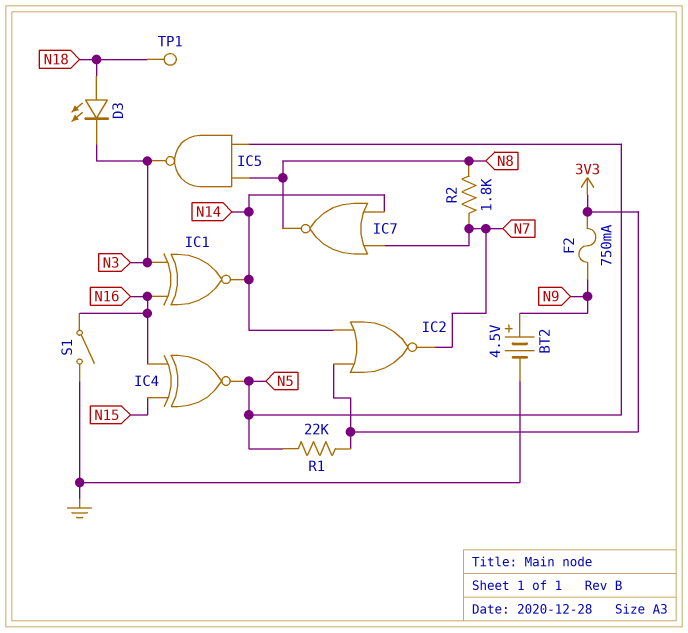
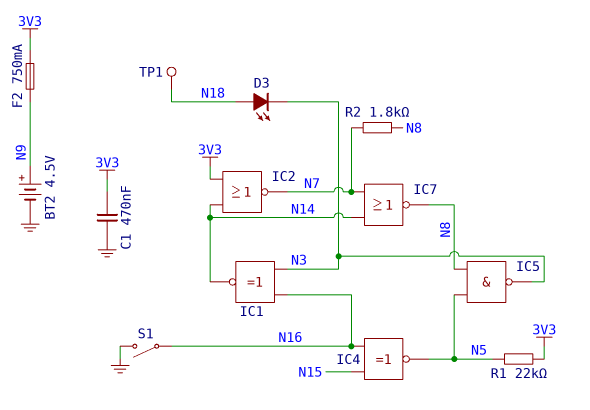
C1: none -> 470nF (3V3, GND)

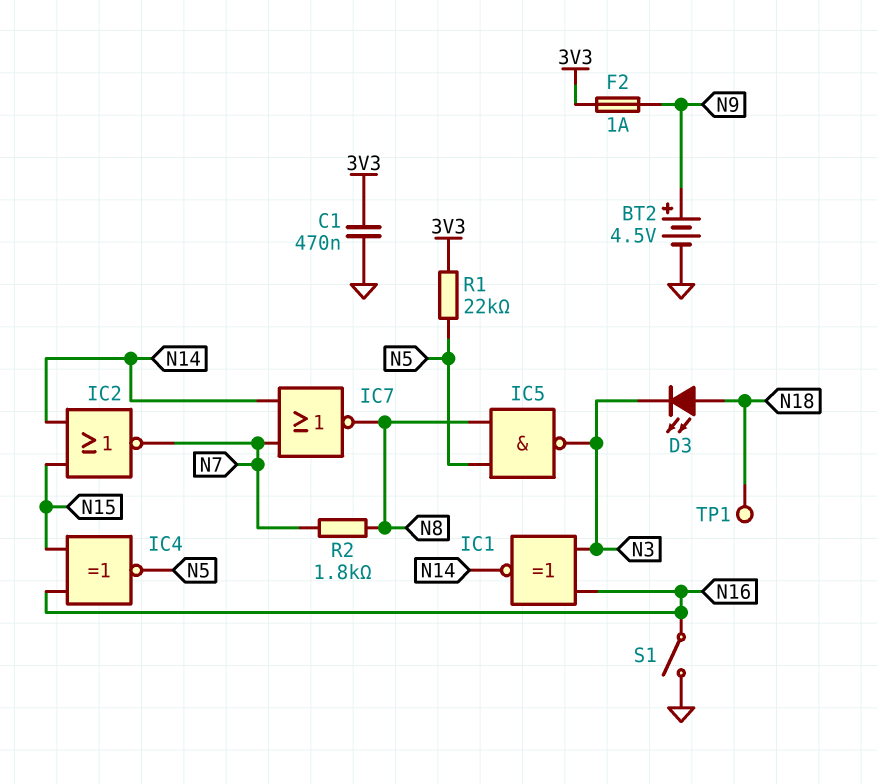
F2: 750mA (3V3, N9) -> 1A (3V3, N9)
IC2: NOR (in 3V3, in N14, out N7) -> NOR (in N14, in N15, out N7)

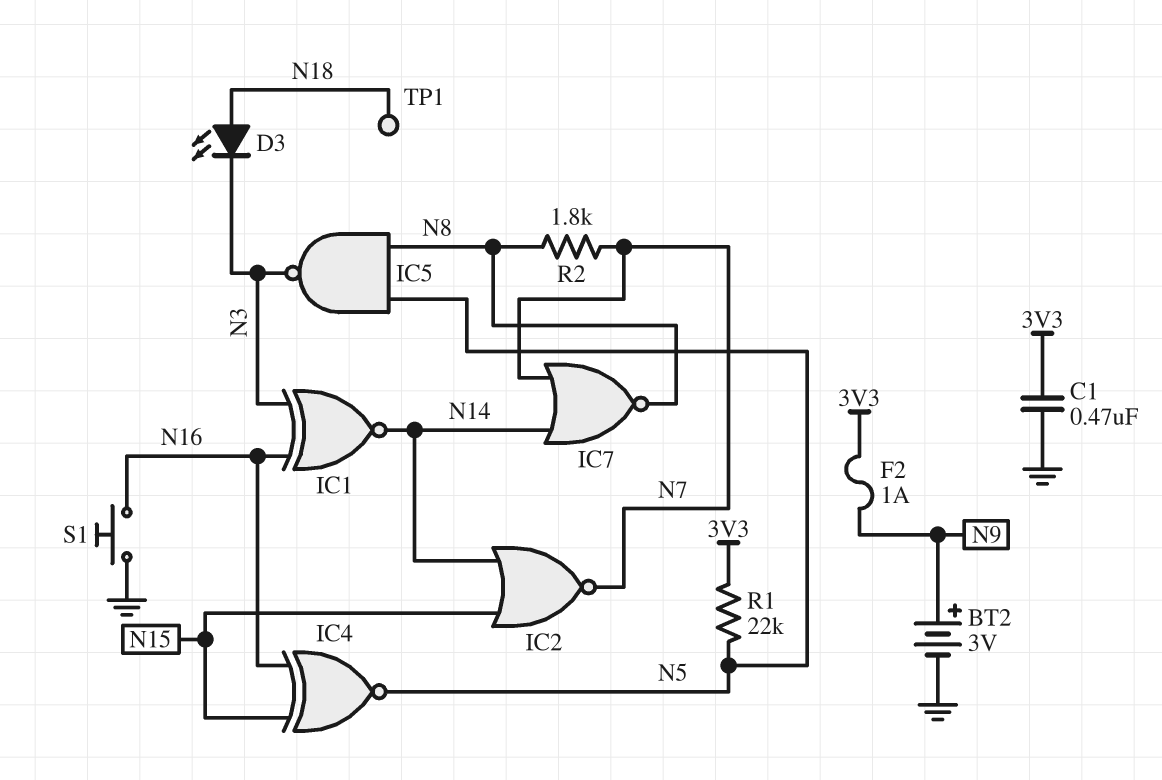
BT2: 4.5V (plus N9, minus GND) -> 3V (plus N9, minus GND)
S1: switch (GND, N16) -> button (GND, N16)

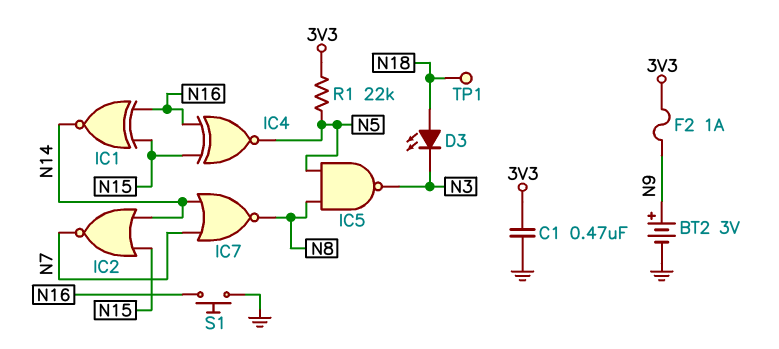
IC1: XNOR (in N3, in N16, out N14) -> XNOR (in N15, in N16, out N14)
R2: 1.8k (N7, N8) -> none

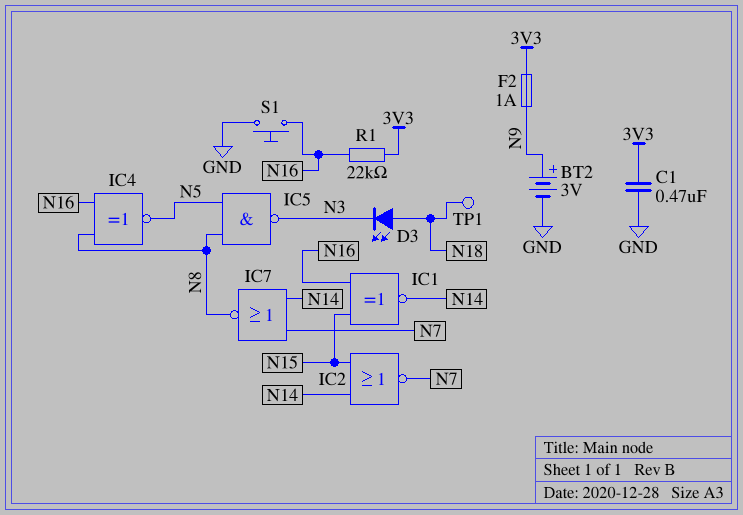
IC4: XNOR (in N15, in N16, out N5) -> XNOR (in N8, in N16, out N5)
R1: 22k (3V3, N5) -> 22k (3V3, N16)

